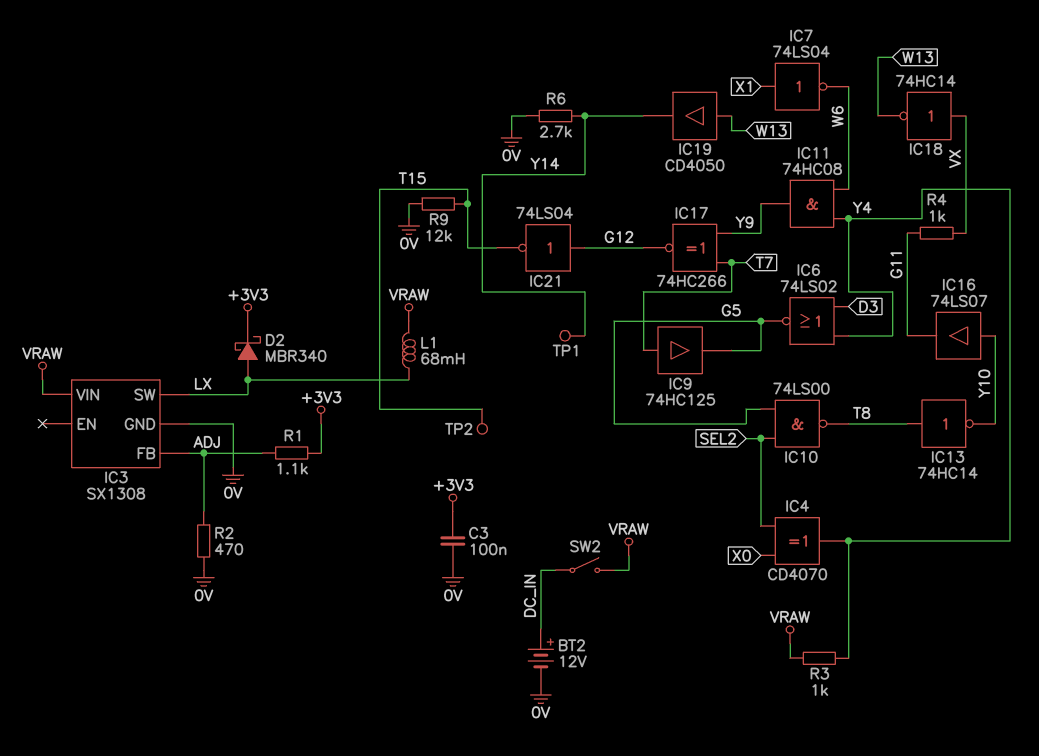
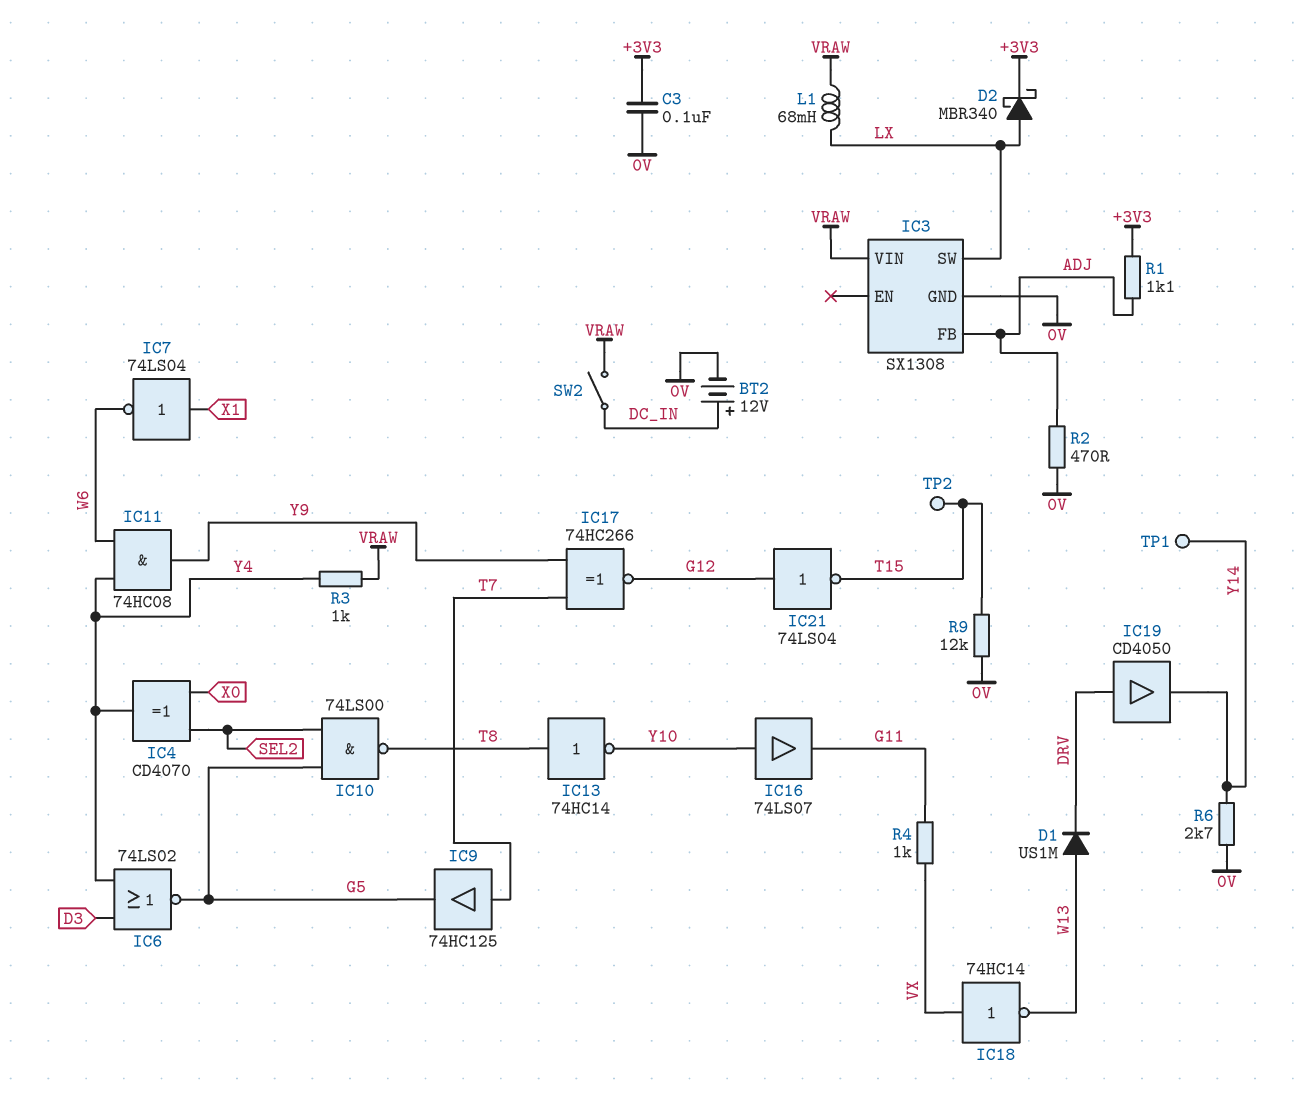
D1: none -> diode US1M (A W13, K DRV)
IC19: buffer CD4050 (in W13, out Y14) -> buffer CD4050 (in DRV, out Y14)

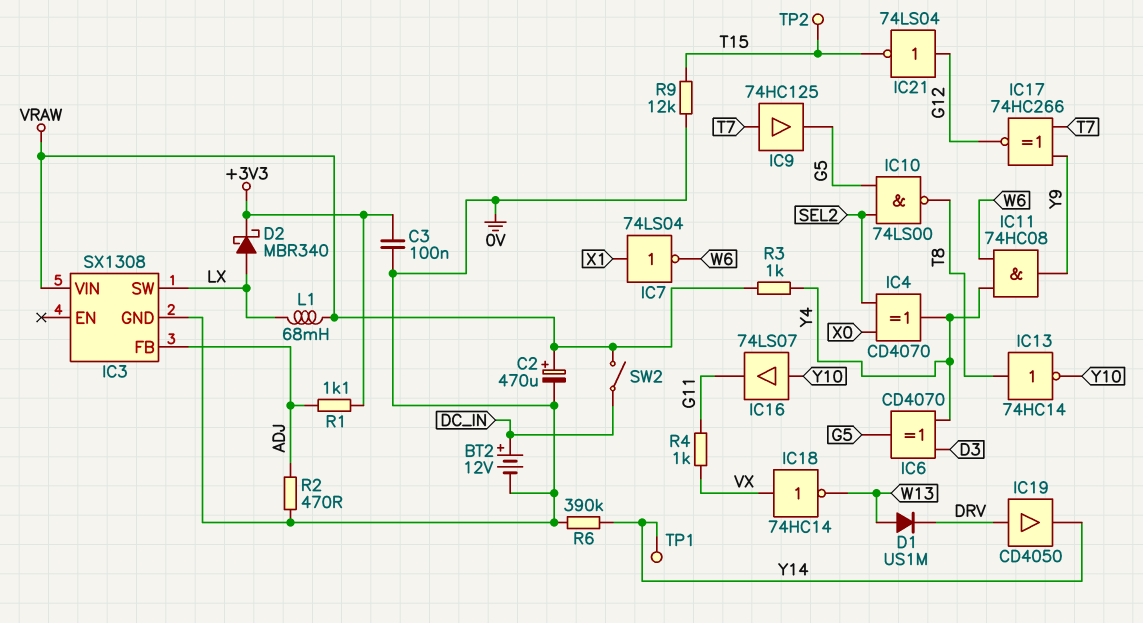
C2: none -> 470uF (plus VRAW, minus 0V)
IC6: NOR 74LS02 (in D3, in Y4, out G5) -> XOR CD4070 (in D3, in Y4, out G5)
R6: 2.7k (0V, Y14) -> 390k (0V, Y14)

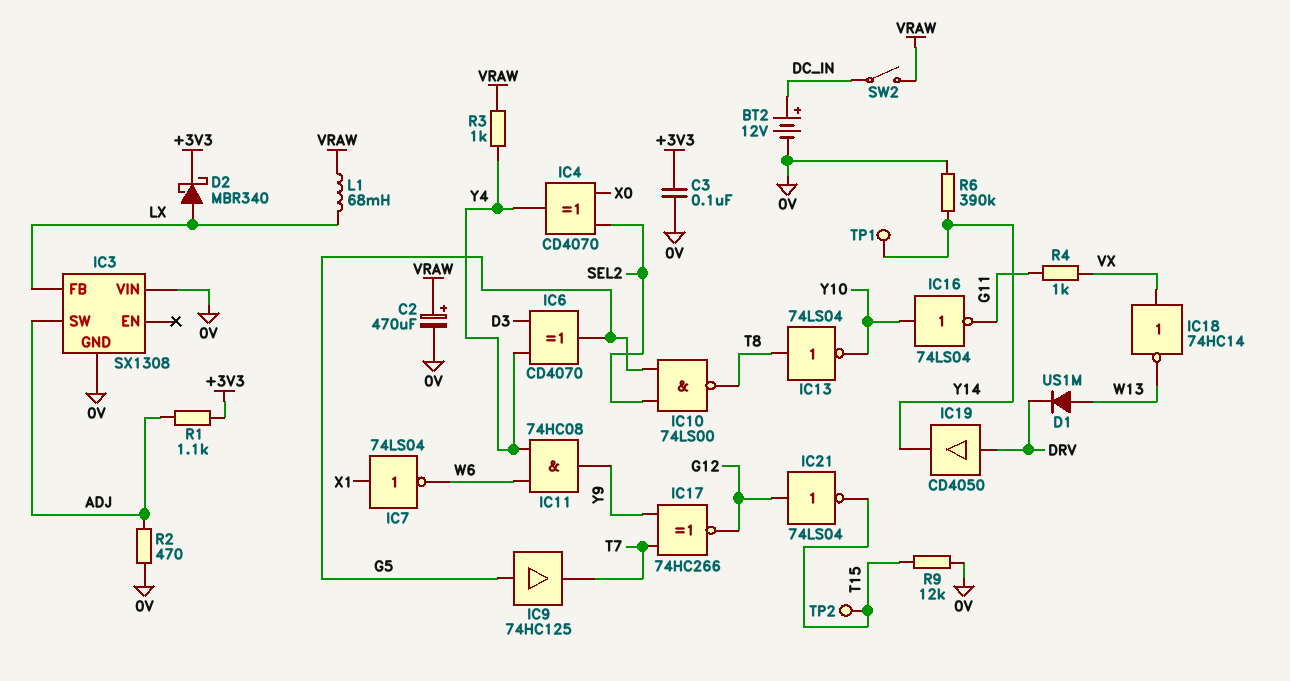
IC3 pin FB: ADJ -> LX
IC3 pin SW: LX -> ADJ
IC3 pin VIN: VRAW -> 0V
IC9: buffer 74HC125 (in T7, out G5) -> buffer 74HC125 (in G5, out T7)
IC13: NOT 74HC14 (in T8, out Y10) -> NOT 74LS04 (in T8, out Y10)
IC16: buffer 74LS07 (in Y10, out G11) -> NOT 74LS04 (in Y10, out G11)

